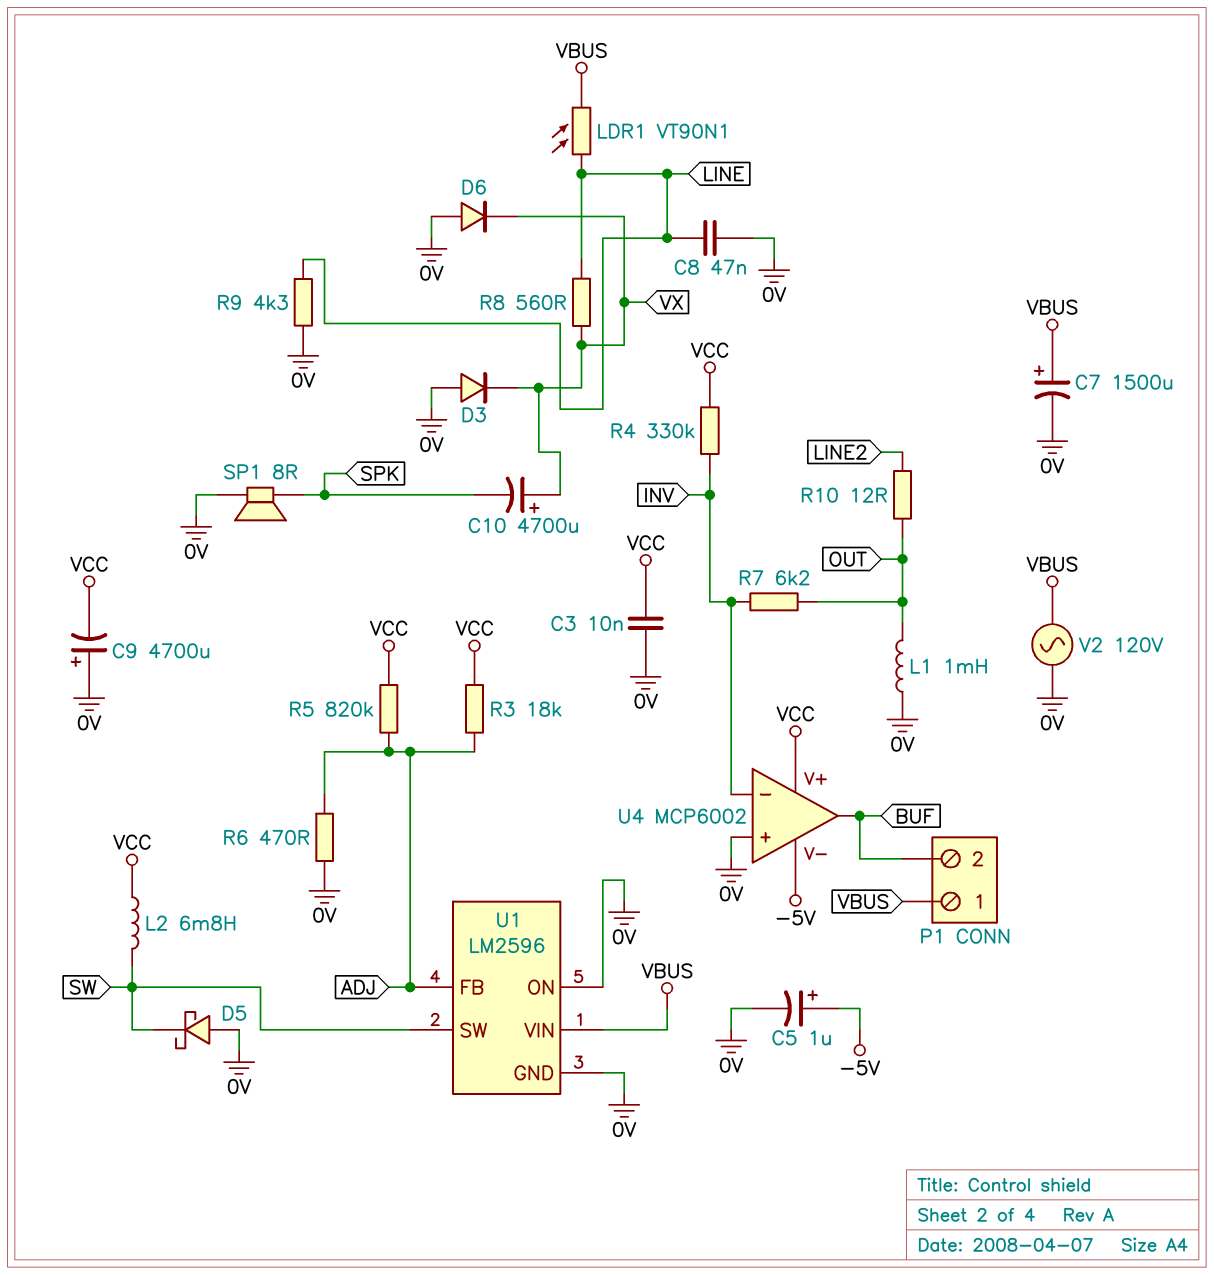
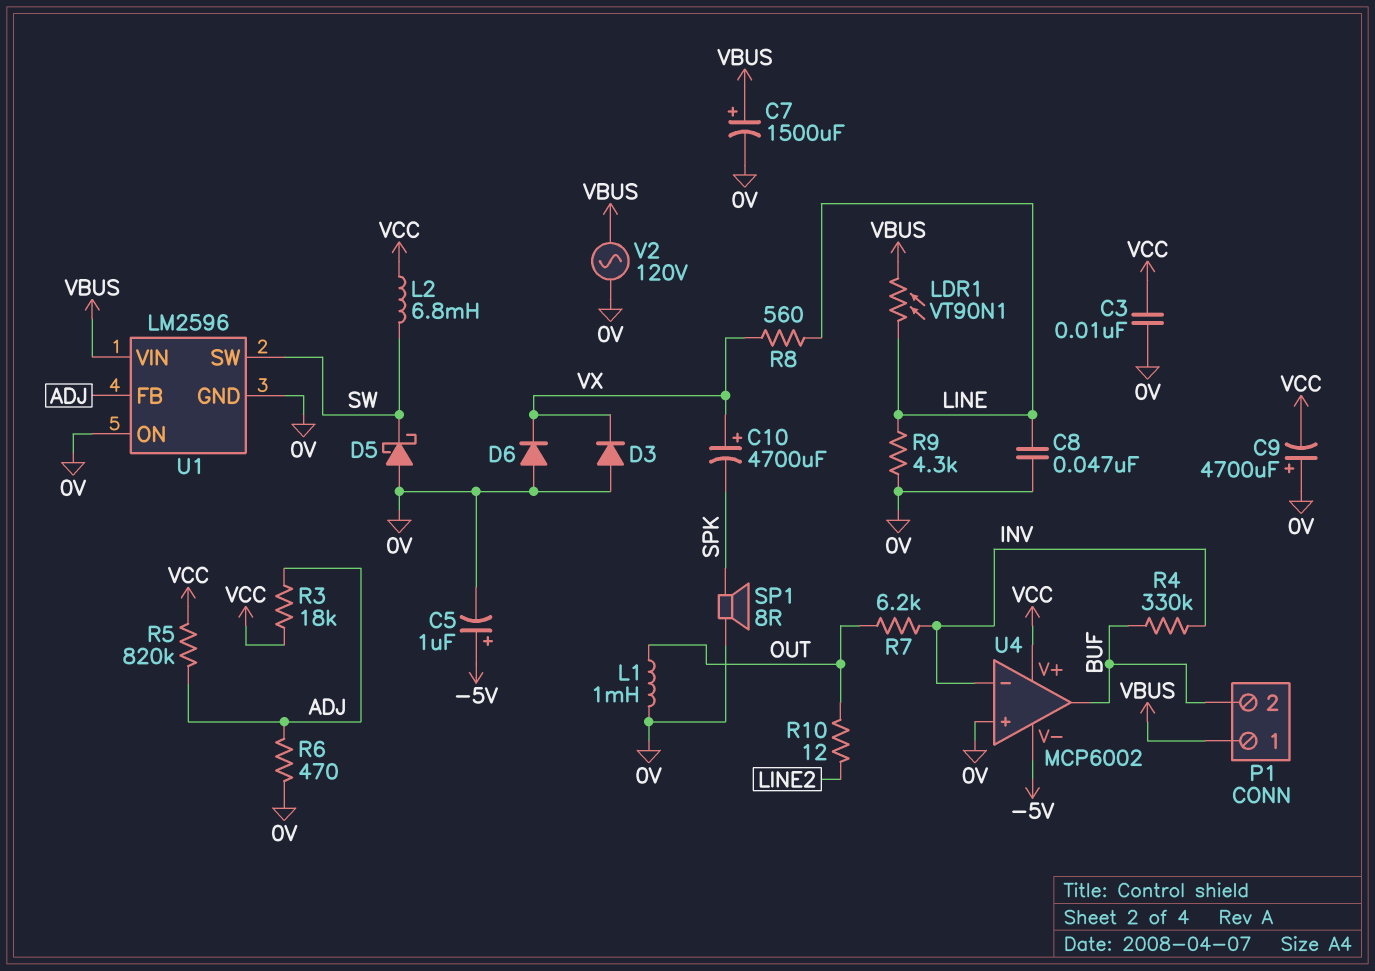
R4: 330k (INV, VCC) -> 330k (BUF, INV)

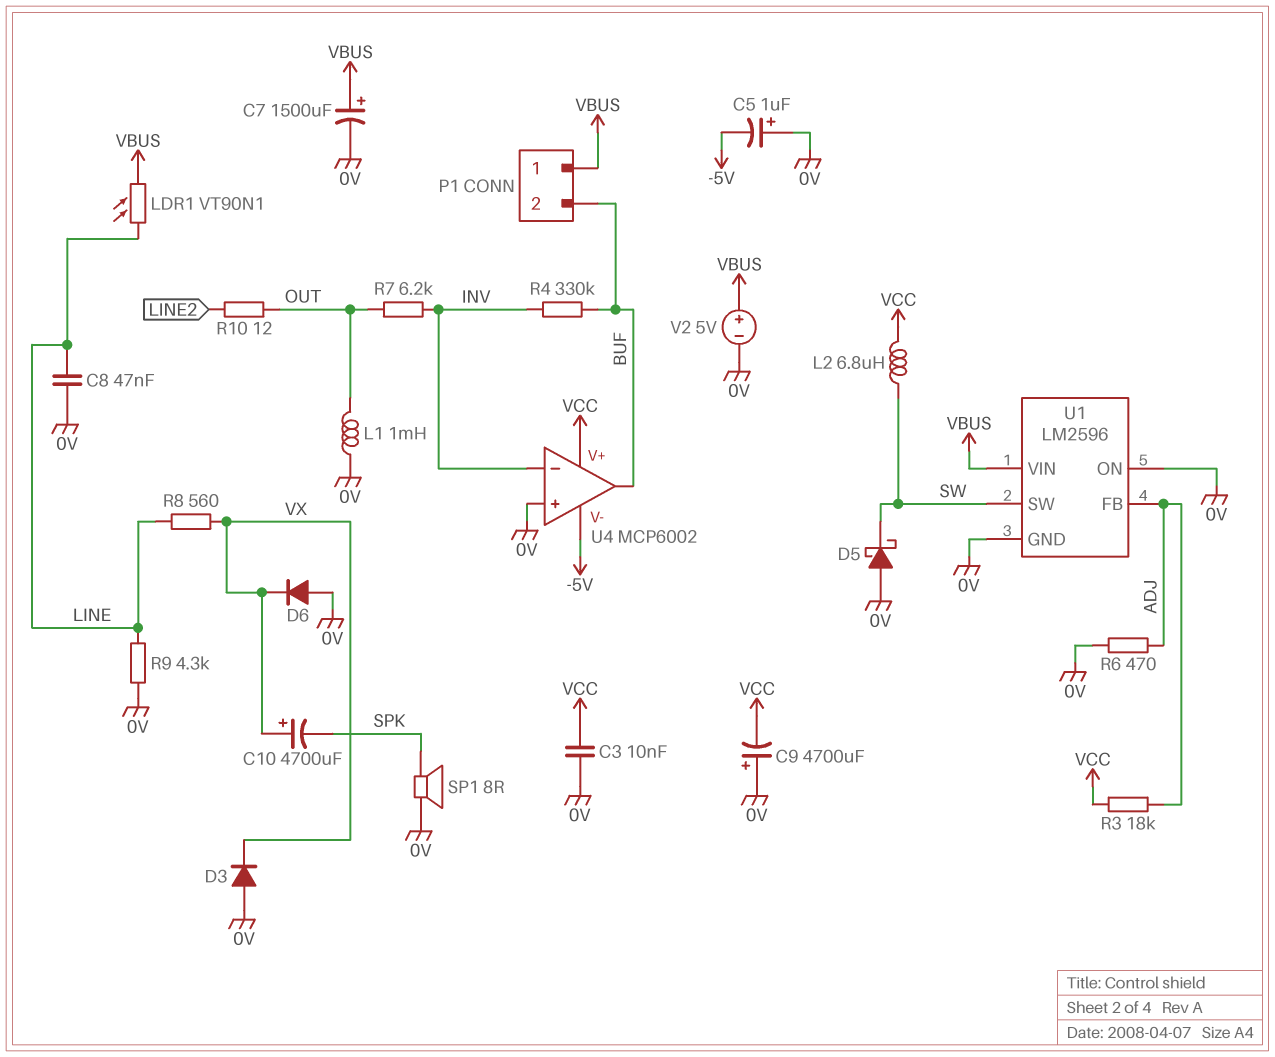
C5: 1uF (plus -5V, minus 0V) -> 1uF (plus 0V, minus -5V)
L2: 6.8mH (SW, VCC) -> 6.8uH (SW, VCC)
R5: 820k (ADJ, VCC) -> none
V2: AC 120V (0V, VBUS) -> 5V (plus VBUS, minus 0V)

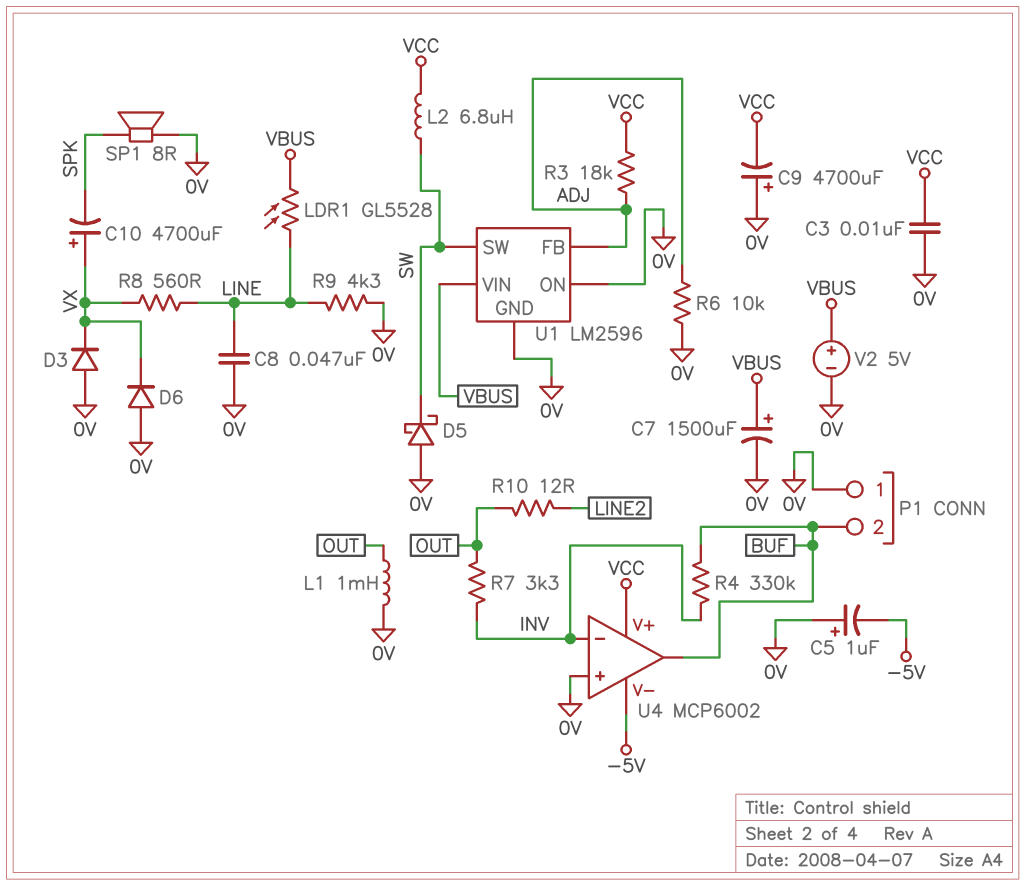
LDR1: VT90N1 (LINE, VBUS) -> GL5528 (LINE, VBUS)
P1 pin 1: VBUS -> 0V
R6: 470 (0V, ADJ) -> 10k (0V, ADJ)
R7: 6.2k (INV, OUT) -> 3.3k (INV, OUT)

